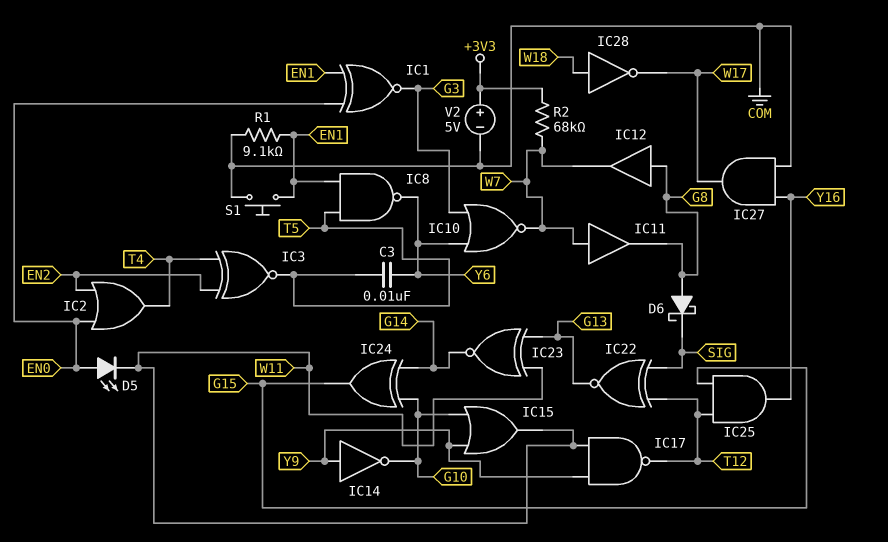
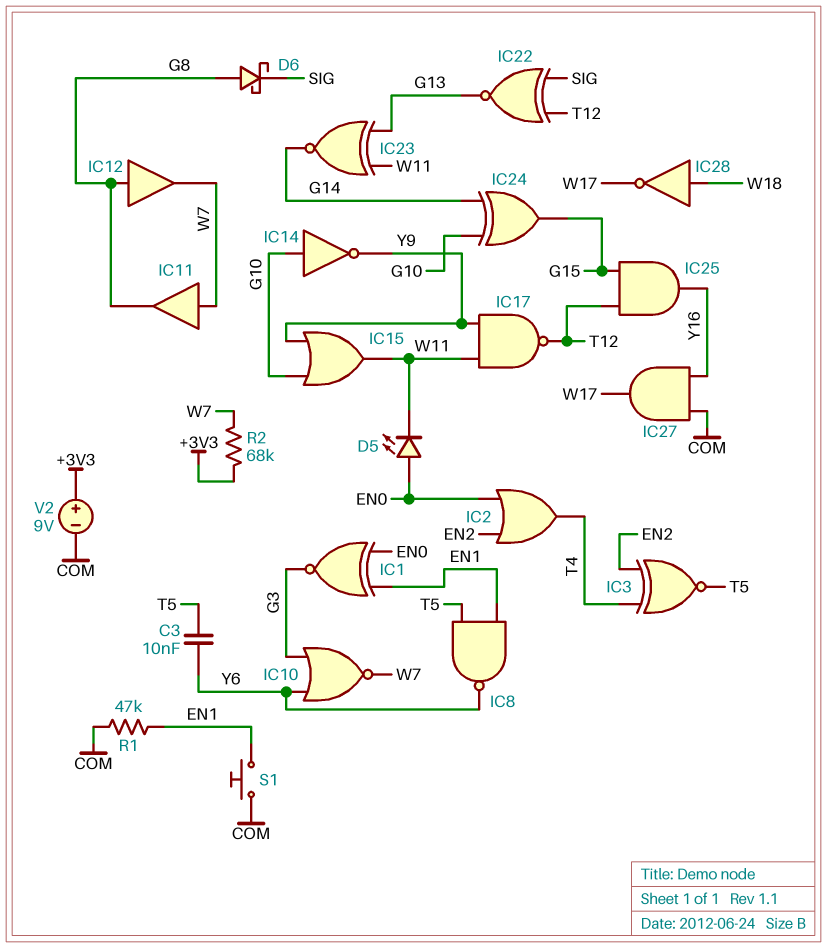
IC14: NOT (in Y9, out G10) -> NOT (in G10, out Y9)
R1: 9.1k (COM, EN1) -> 47k (COM, EN1)
V2: 5V (plus +3V3, minus COM) -> 9V (plus +3V3, minus COM)

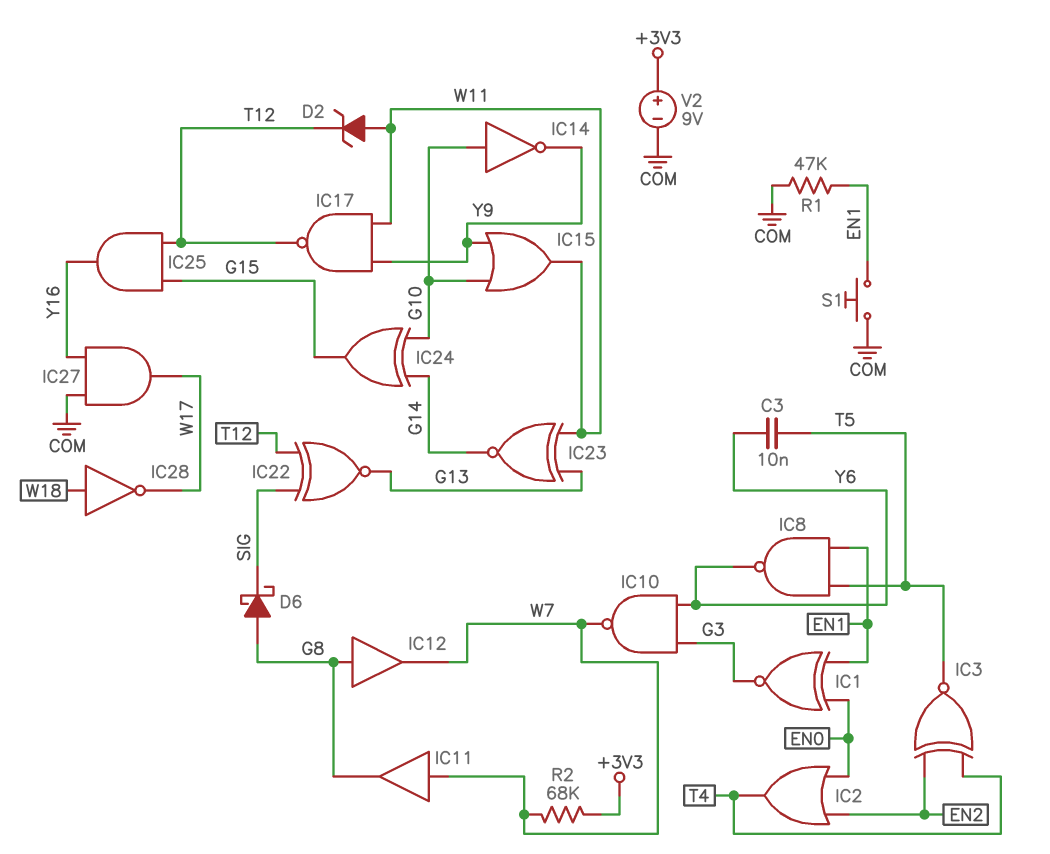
D2: none -> zener (A W11, K T12)
D5: LED (A EN0, K W11) -> none
IC10: NOR (in G3, in Y6, out W7) -> NAND (in G3, in Y6, out W7)

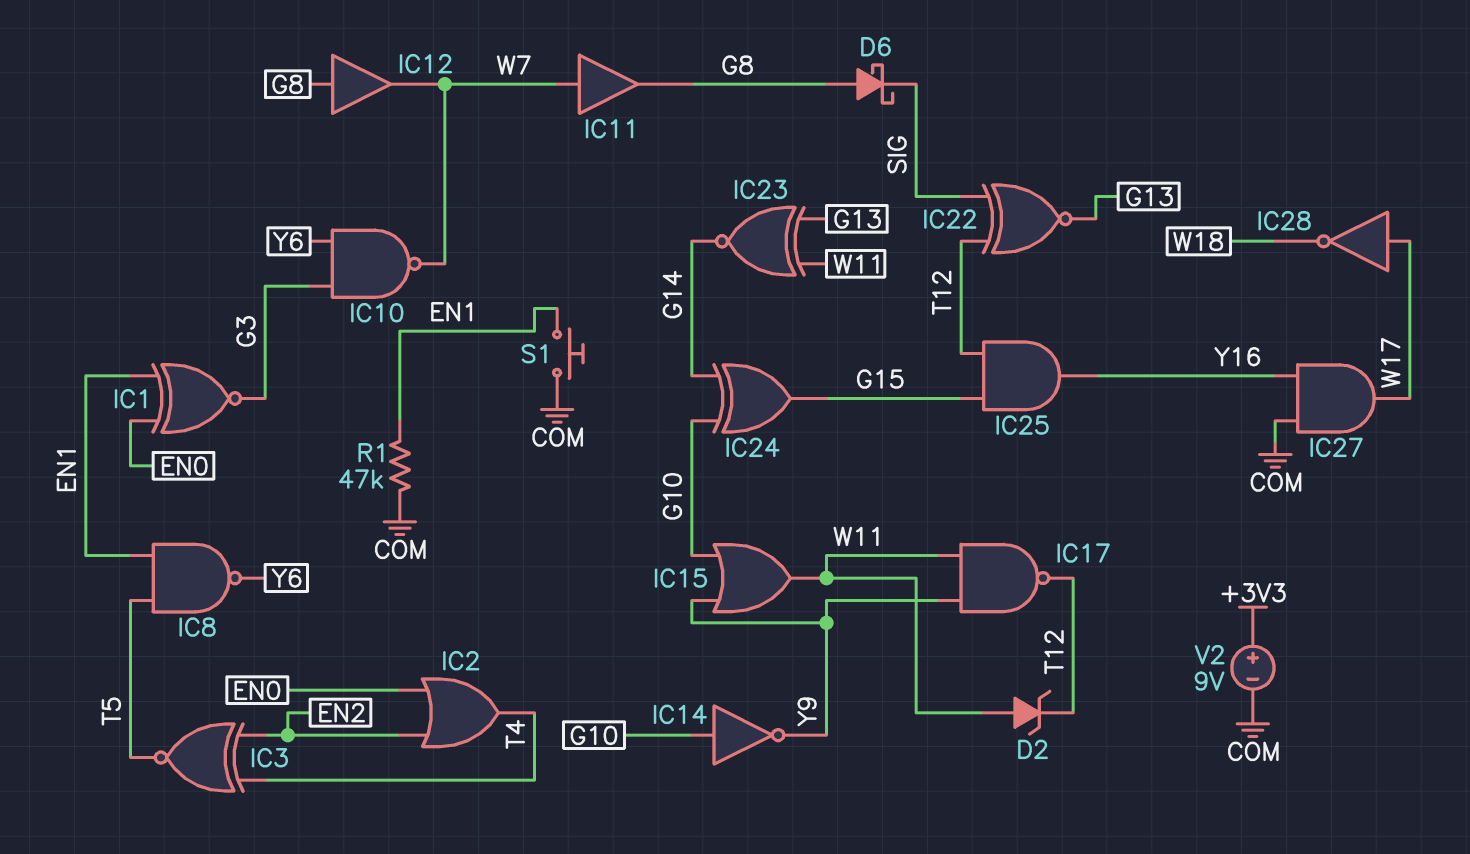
C3: 10nF (T5, Y6) -> none
IC28: NOT (in W18, out W17) -> NOT (in W17, out W18)
R2: 68k (+3V3, W7) -> none

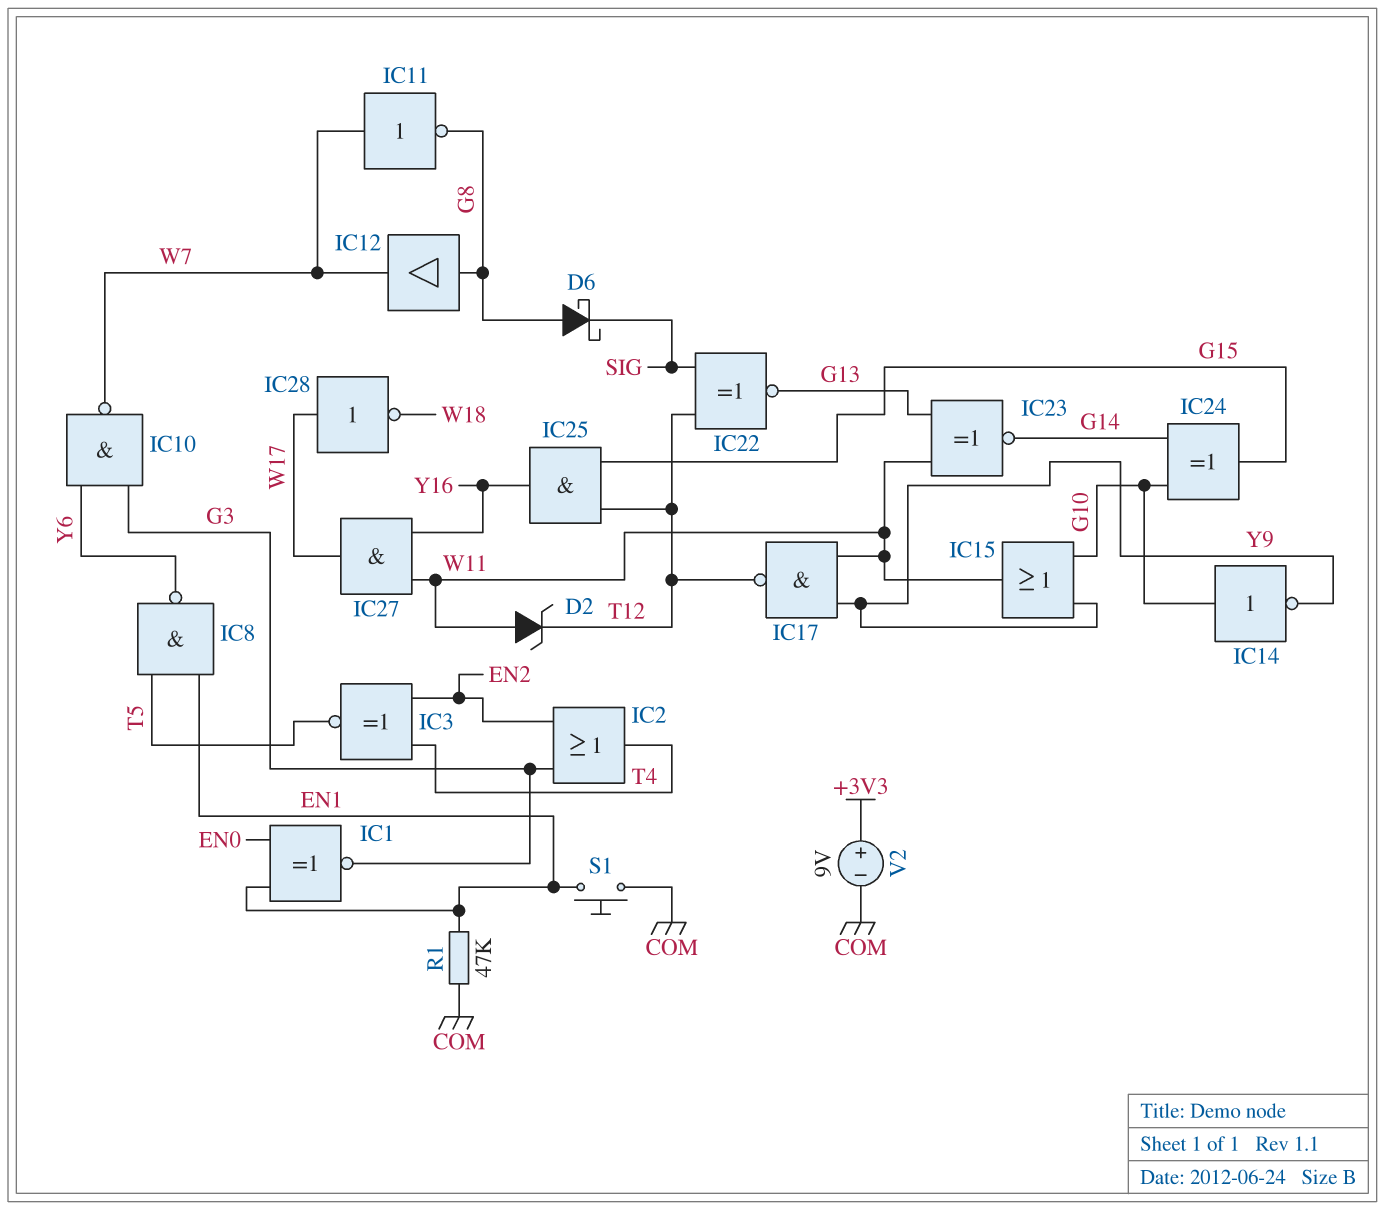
IC2: OR (in EN0, in EN2, out T4) -> OR (in EN2, in G3, out T4)
IC11: buffer (in W7, out G8) -> NOT (in W7, out G8)
IC27: AND (in COM, in Y16, out W17) -> AND (in W11, in Y16, out W17)

